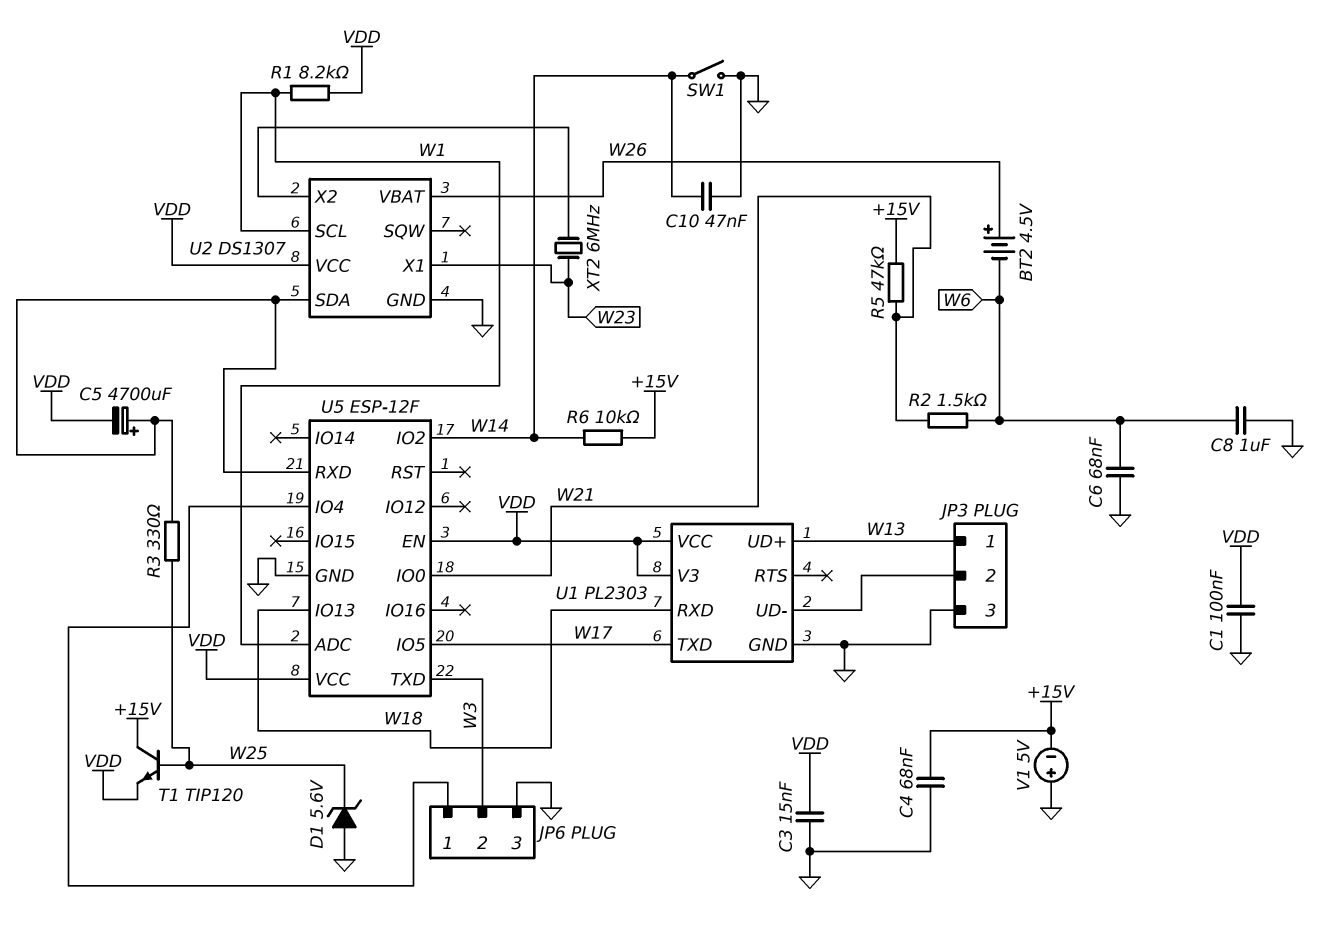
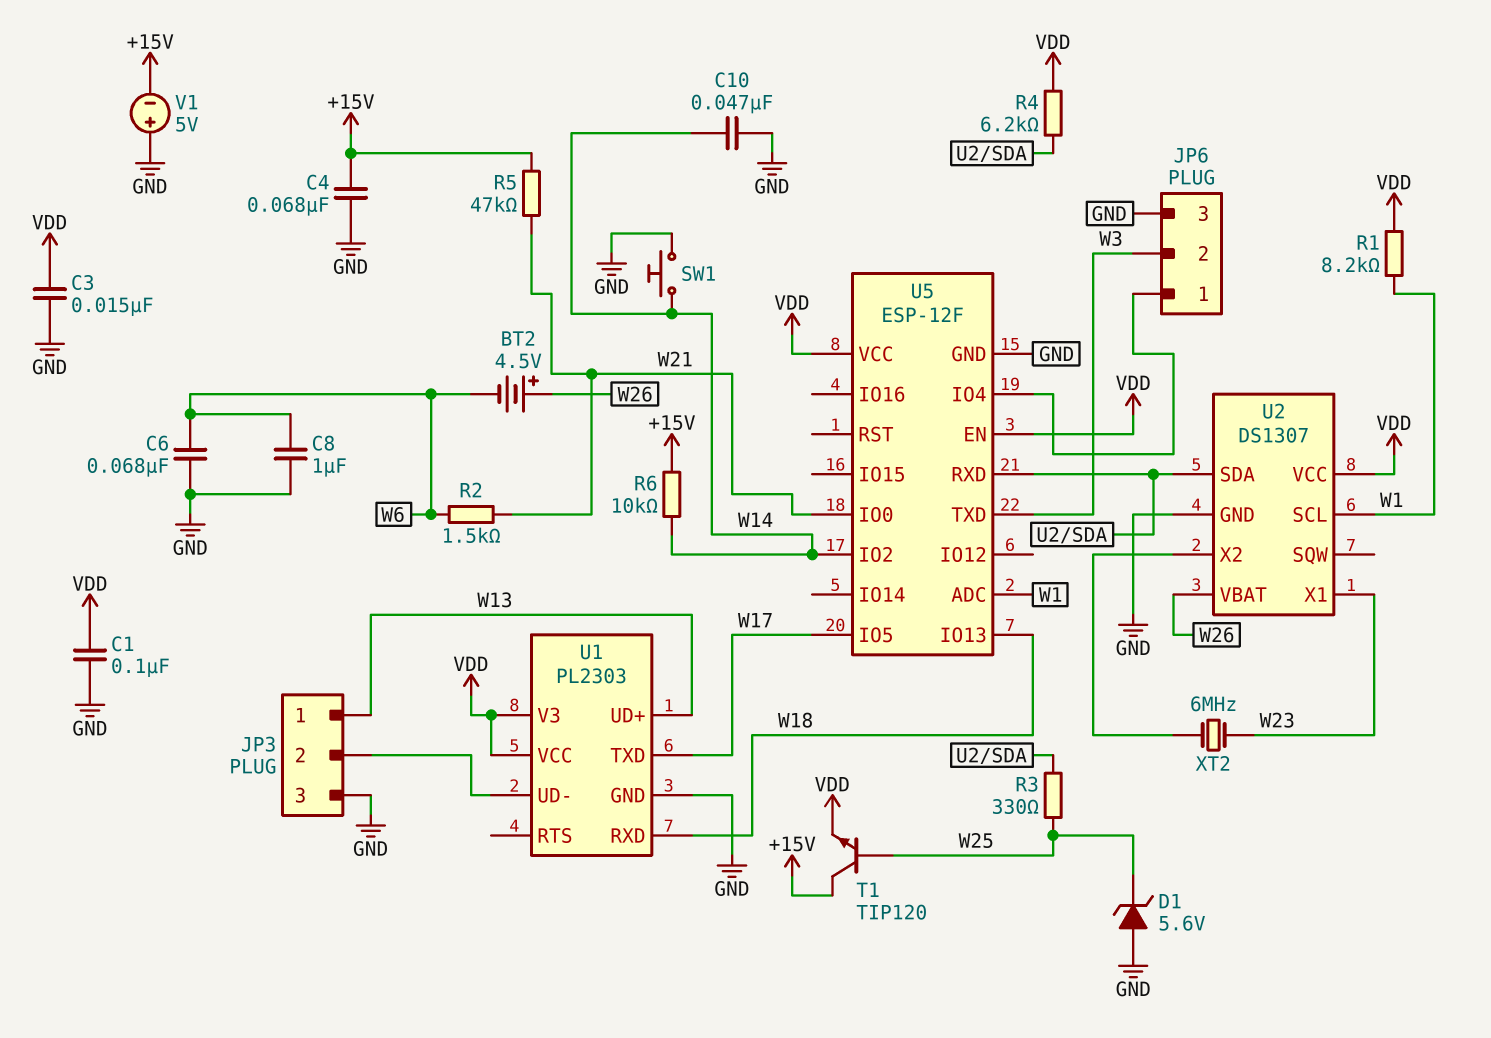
C5: 4700uF (plus U2/SDA, minus VDD) -> none
R4: none -> 6.2k (U2/SDA, VDD)
SW1: switch (GND, W14) -> button (GND, W14)

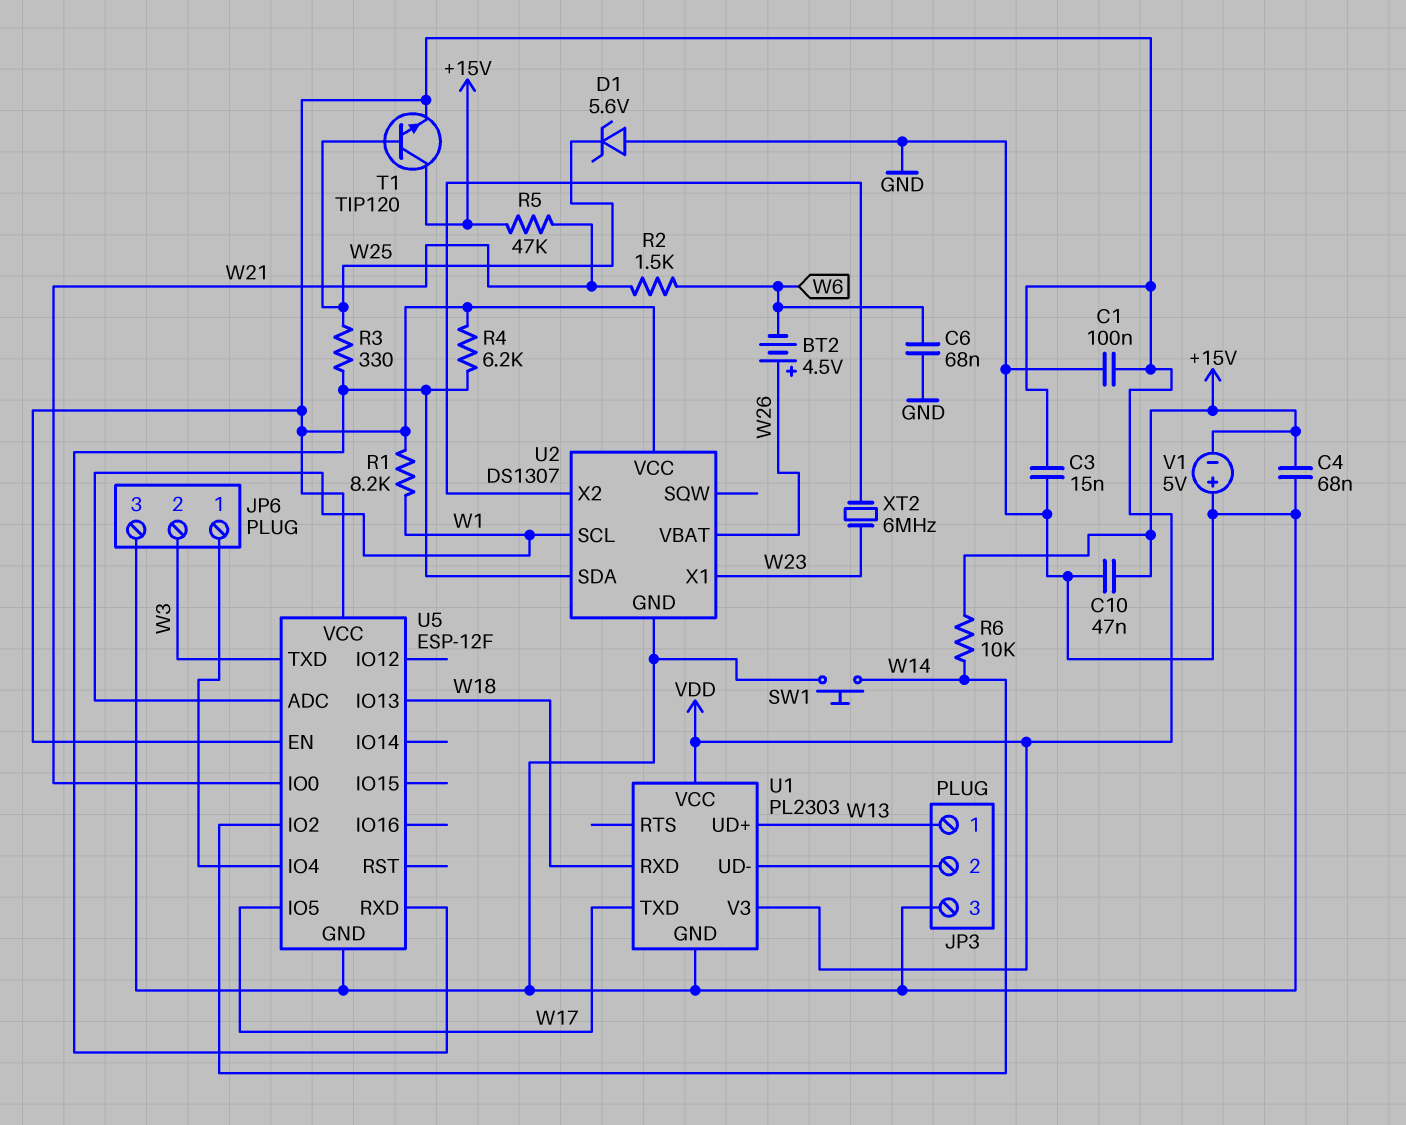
C8: 1uF (GND, W6) -> none
C10: 47nF (GND, W14) -> 47nF (+15V, GND)

